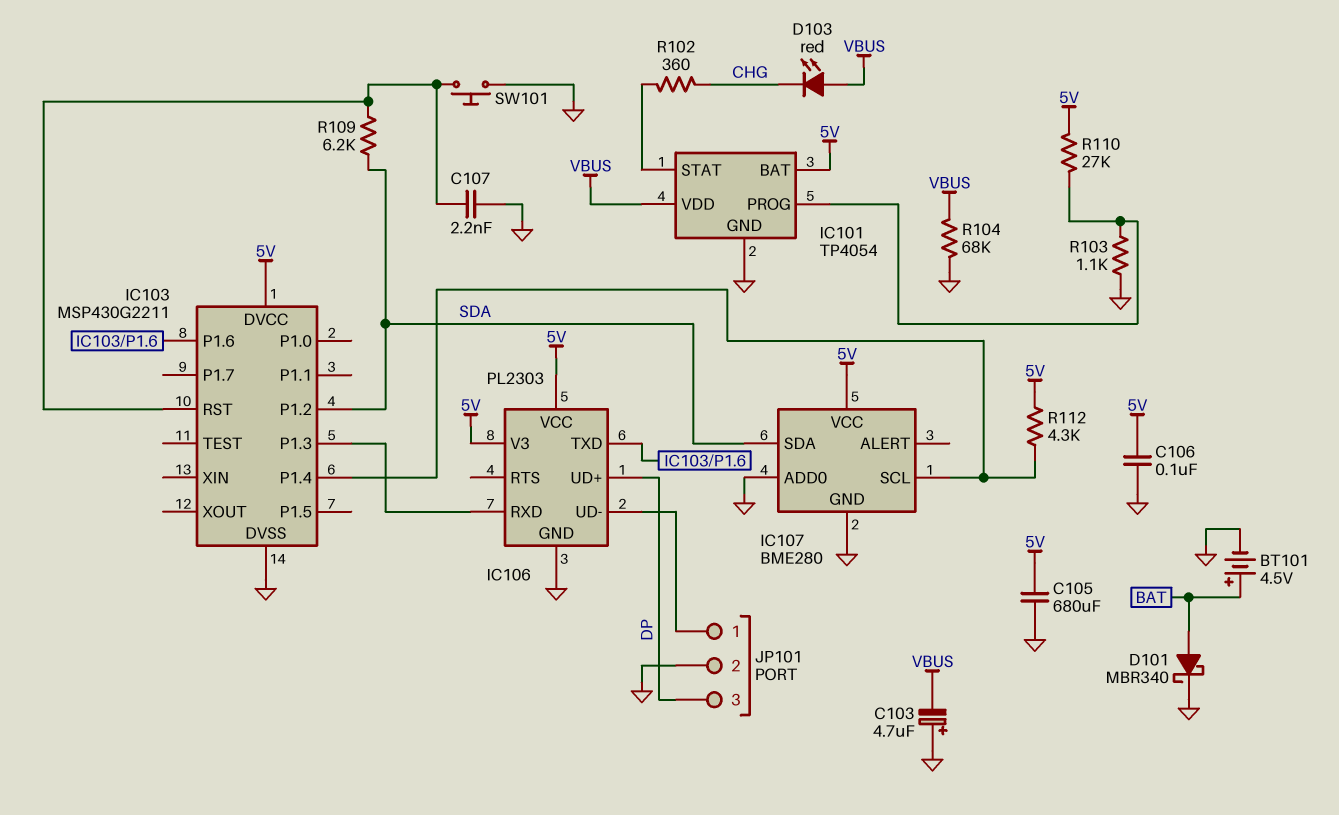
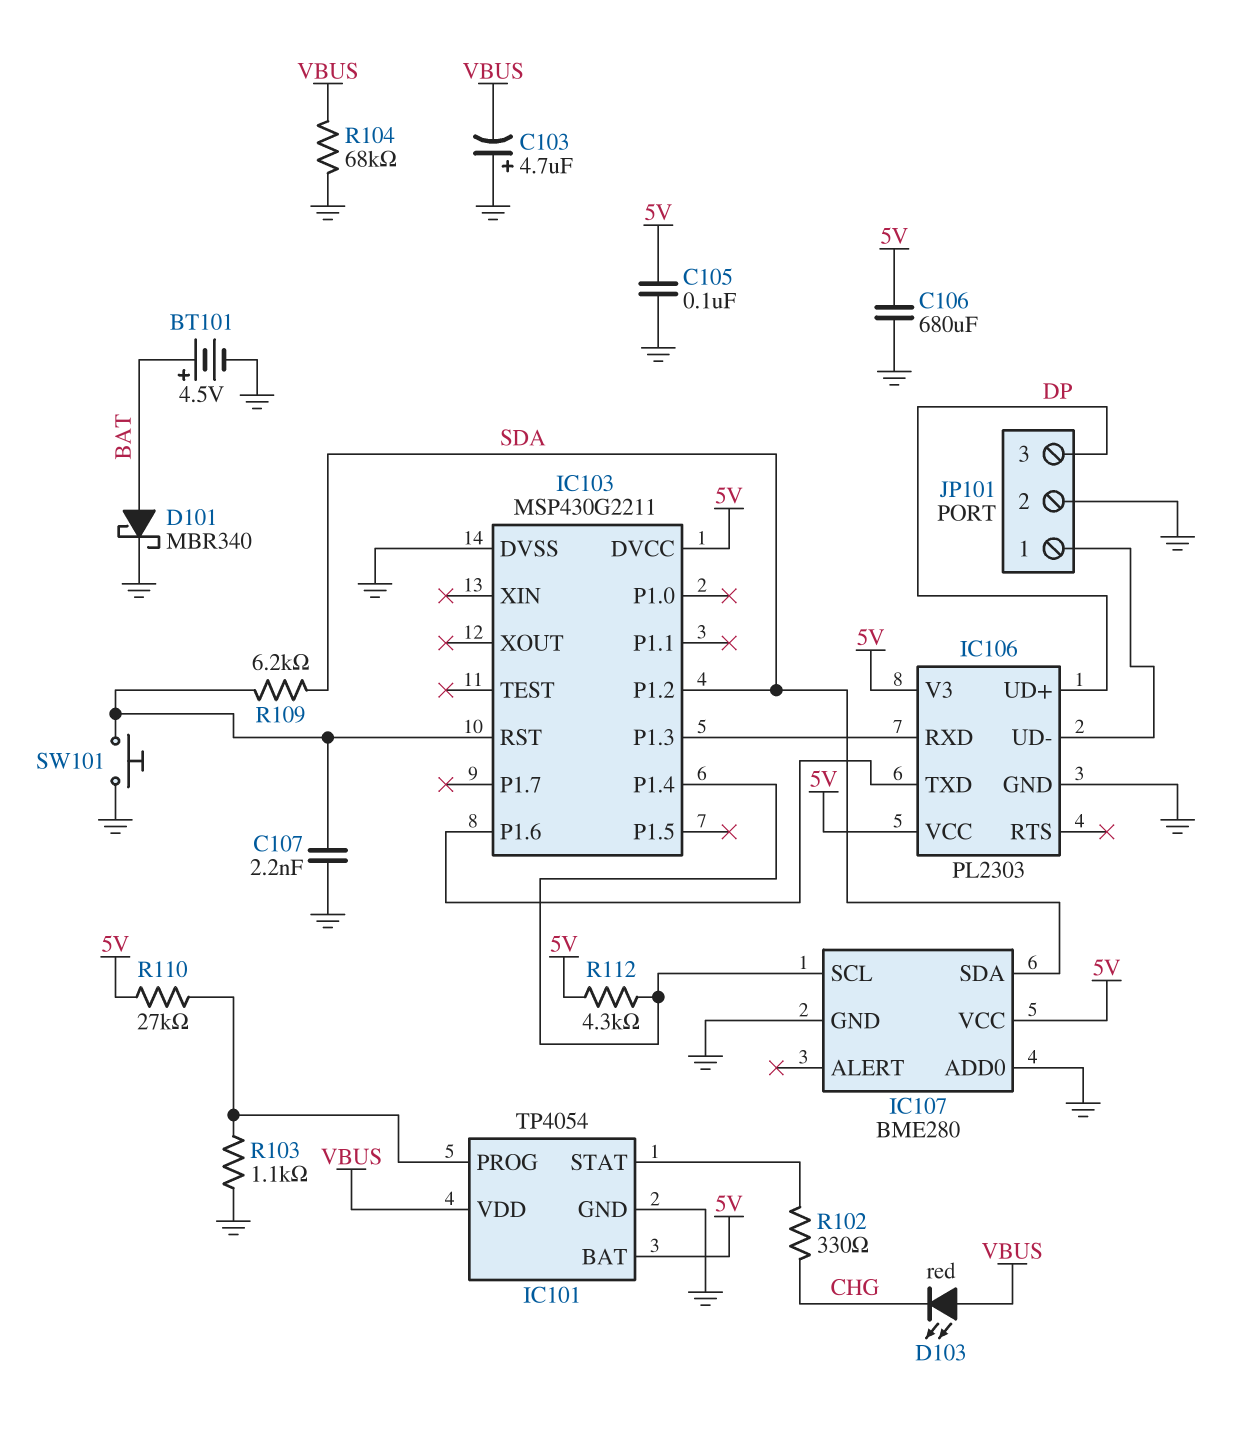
C105: 680uF (5V, GND) -> 100nF (5V, GND)
C106: 100nF (5V, GND) -> 680uF (5V, GND)
R102: 360 (CHG, IC101/STAT) -> 330 (CHG, IC101/STAT)

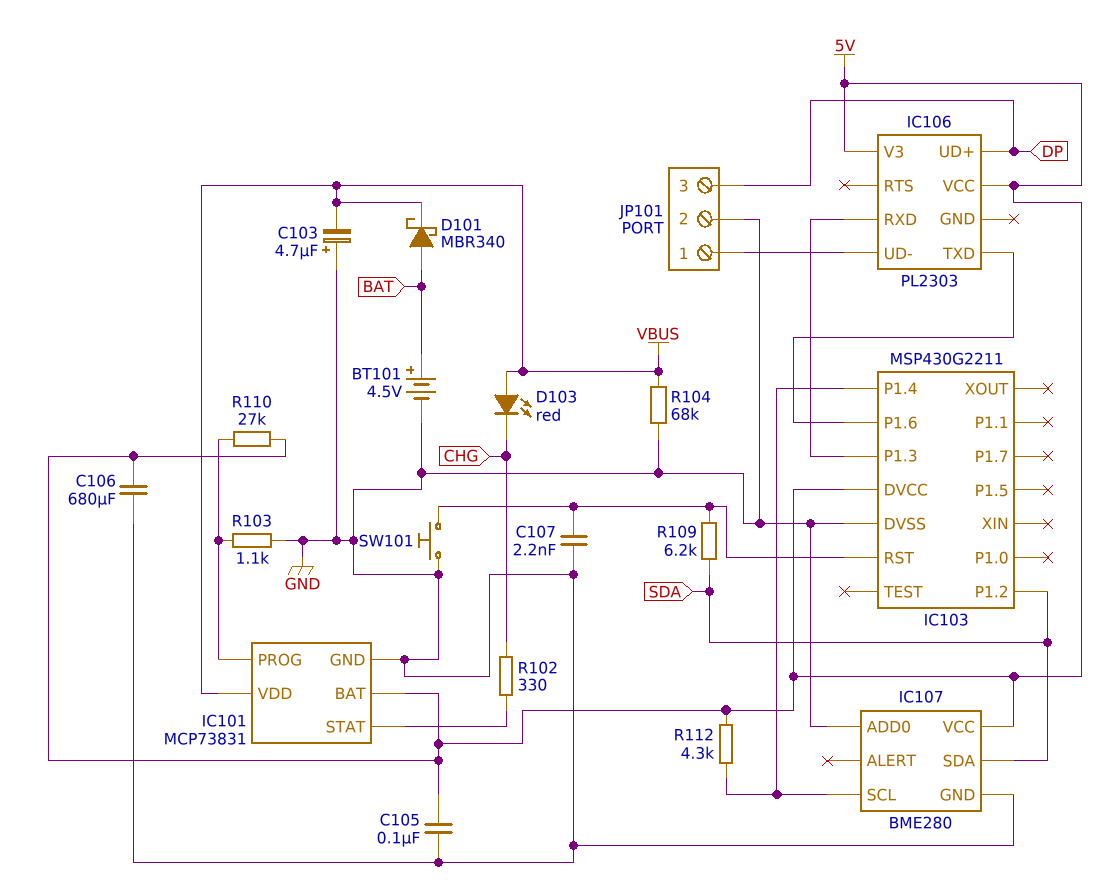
D101: schottky MBR340 (A BAT, K GND) -> schottky MBR340 (A BAT, K VBUS)
IC101: TP4054 -> MCP73831
IC106 pin GND: GND -> none

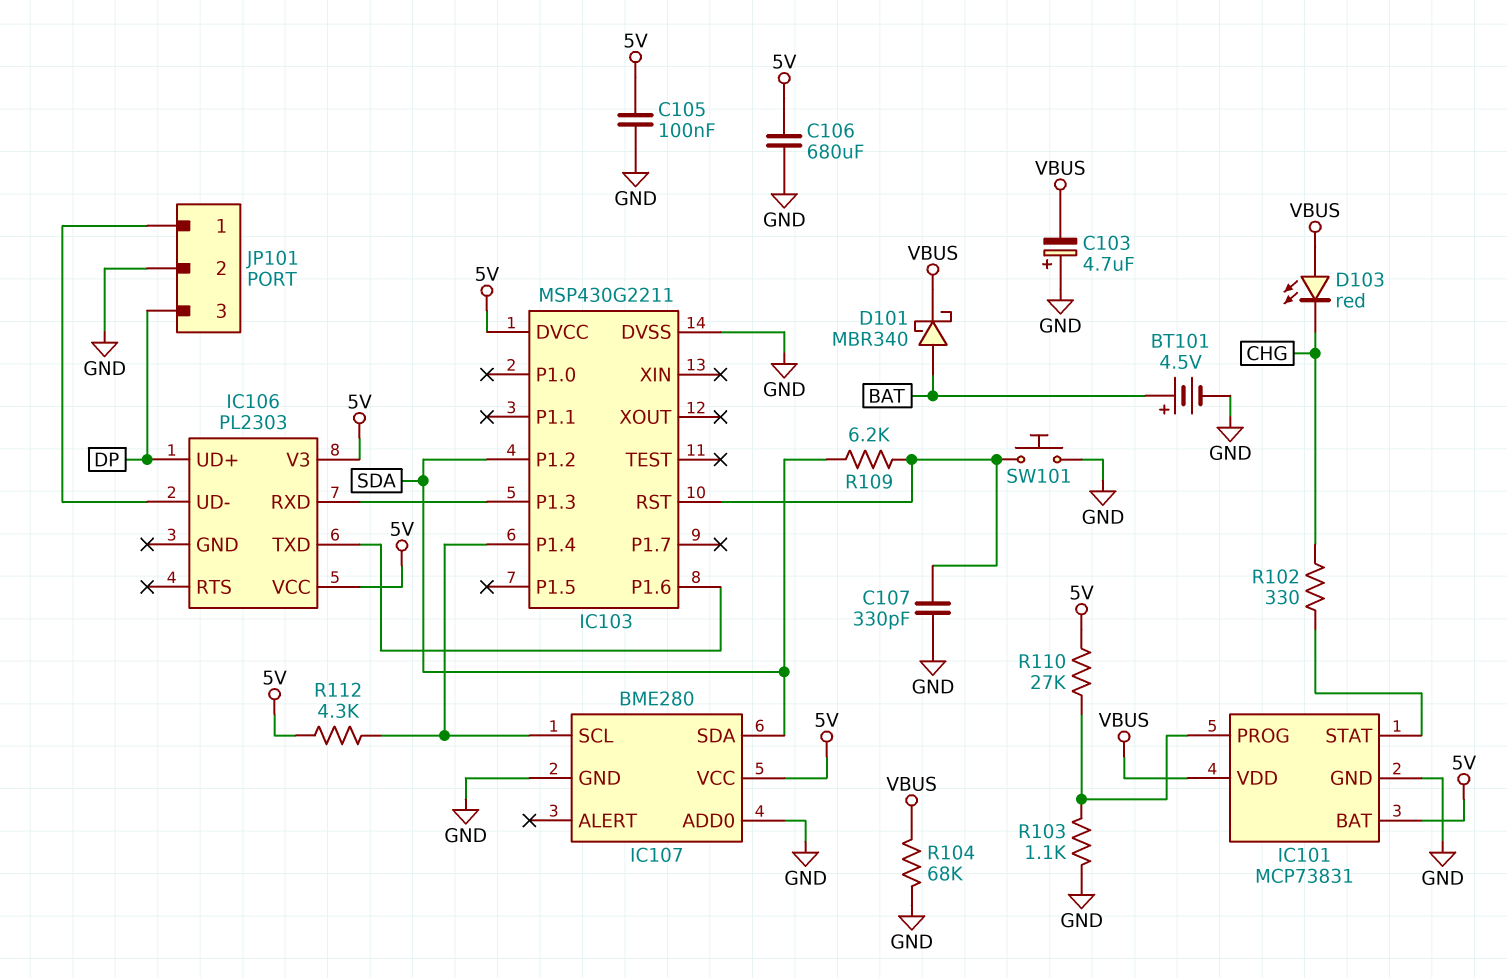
C107: 2.2nF (GND, IC103/RST) -> 330pF (GND, IC103/RST)

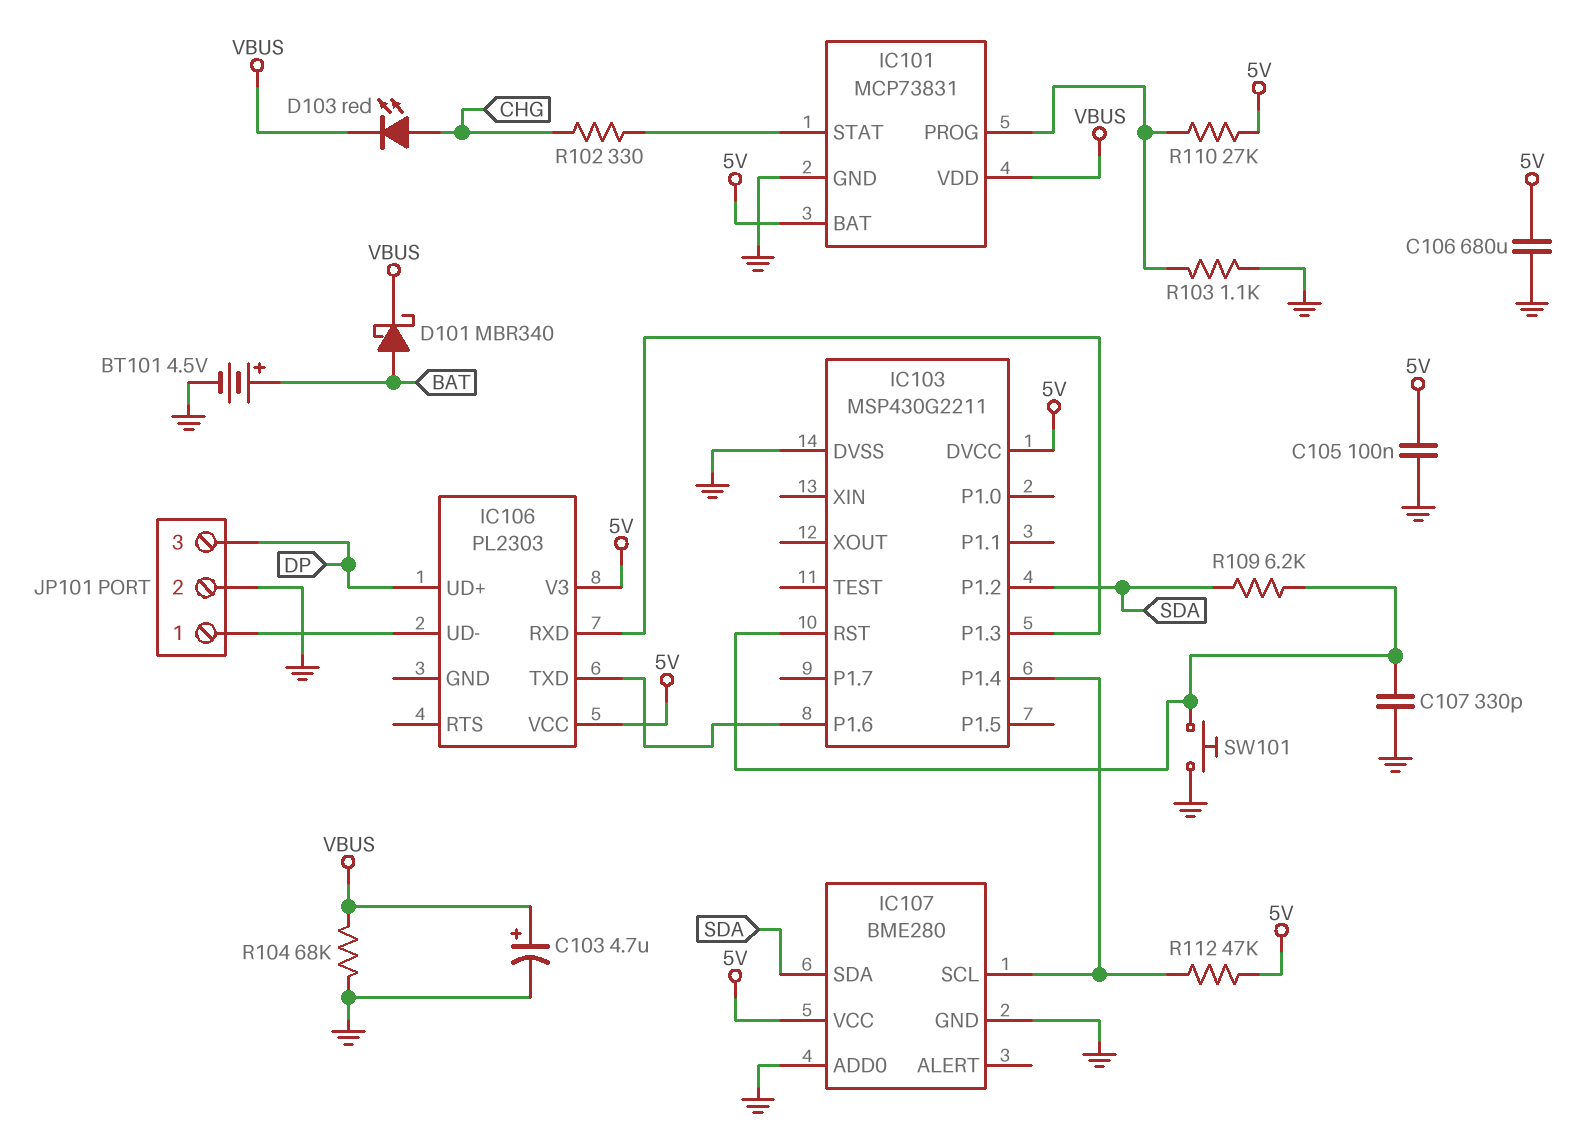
C103: 4.7uF (plus GND, minus VBUS) -> 4.7uF (plus VBUS, minus GND)
D103: LED red (A VBUS, K CHG) -> LED red (A CHG, K VBUS)
R112: 4.3k (5V, IC103/P1.4) -> 47k (5V, IC103/P1.4)

